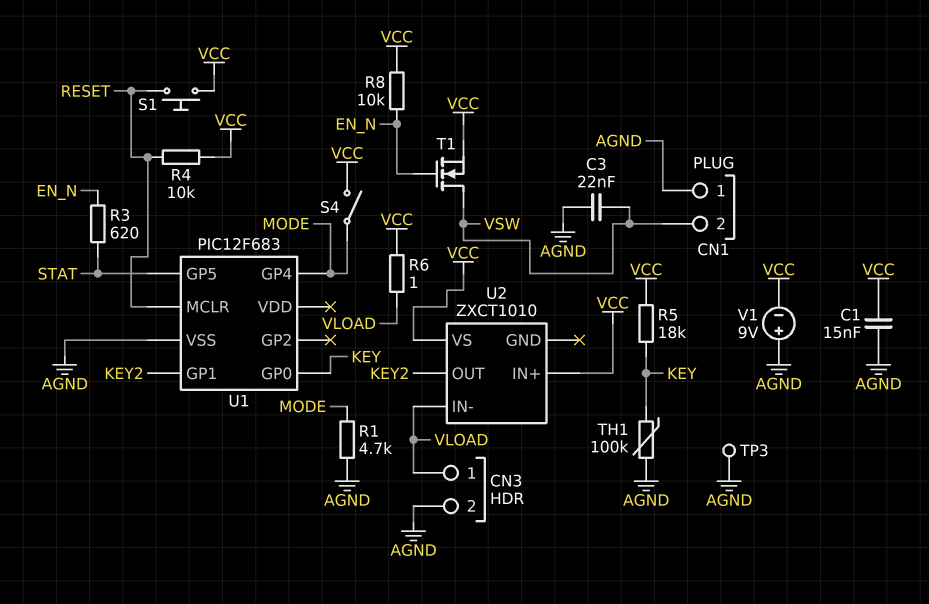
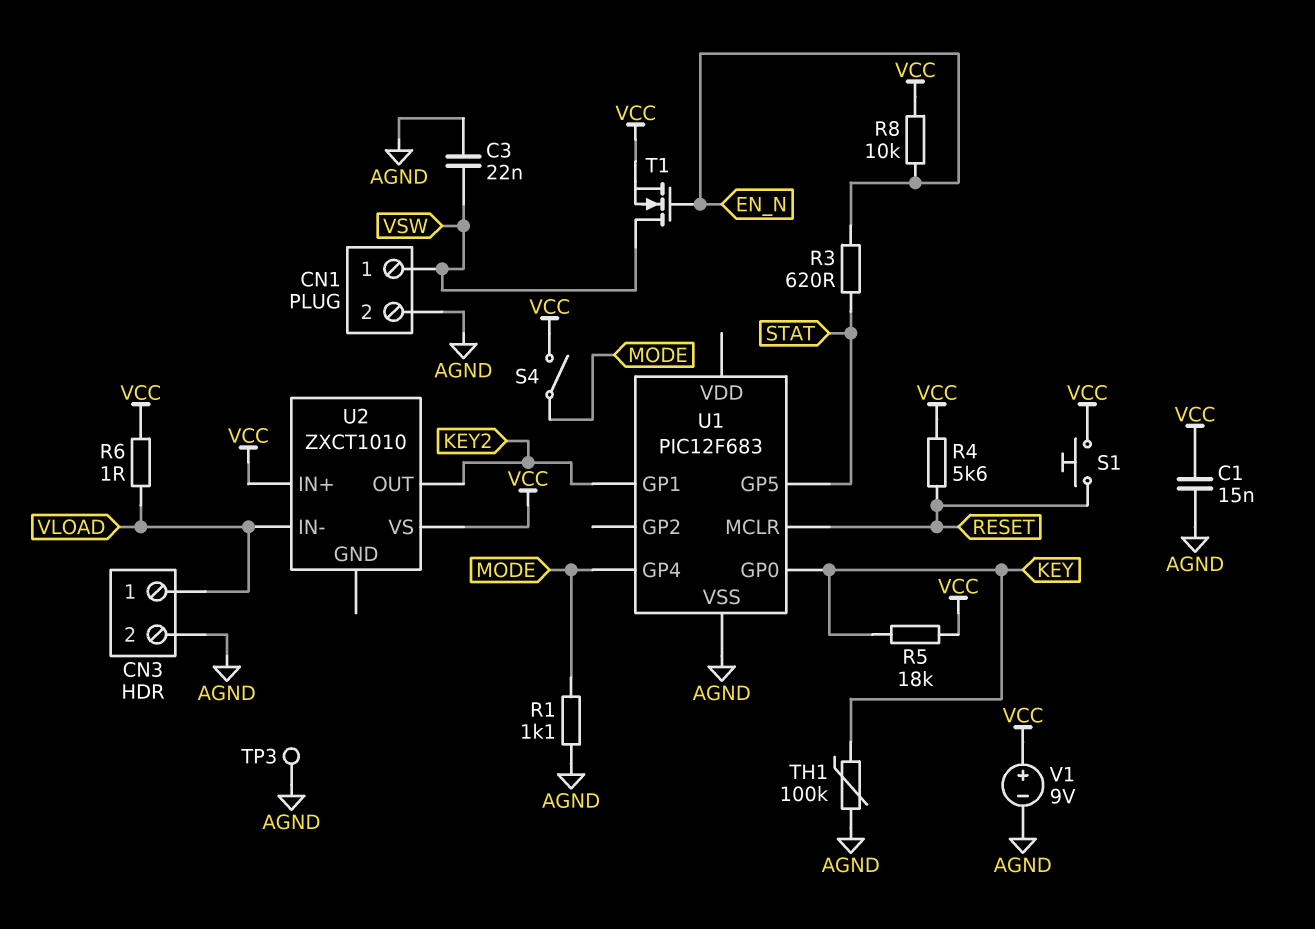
CN1 pin 1: AGND -> VSW
CN1 pin 2: VSW -> AGND
R1: 4.7k (AGND, MODE) -> 1.1k (AGND, MODE)
R4: 10k (RESET, VCC) -> 5.6k (RESET, VCC)
V1: 9V (plus AGND, minus VCC) -> 9V (plus VCC, minus AGND)

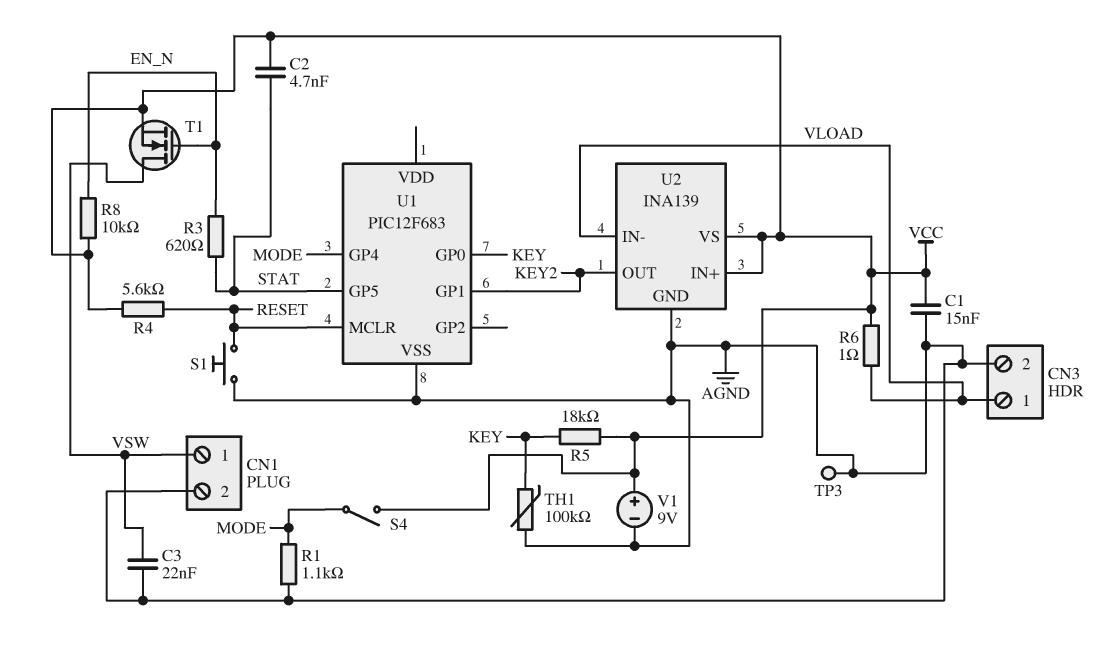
C2: none -> 4.7nF (STAT, VCC)
S1: button (RESET, VCC) -> button (AGND, RESET)
U2: ZXCT1010 -> INA139
U2 pin GND: none -> AGND

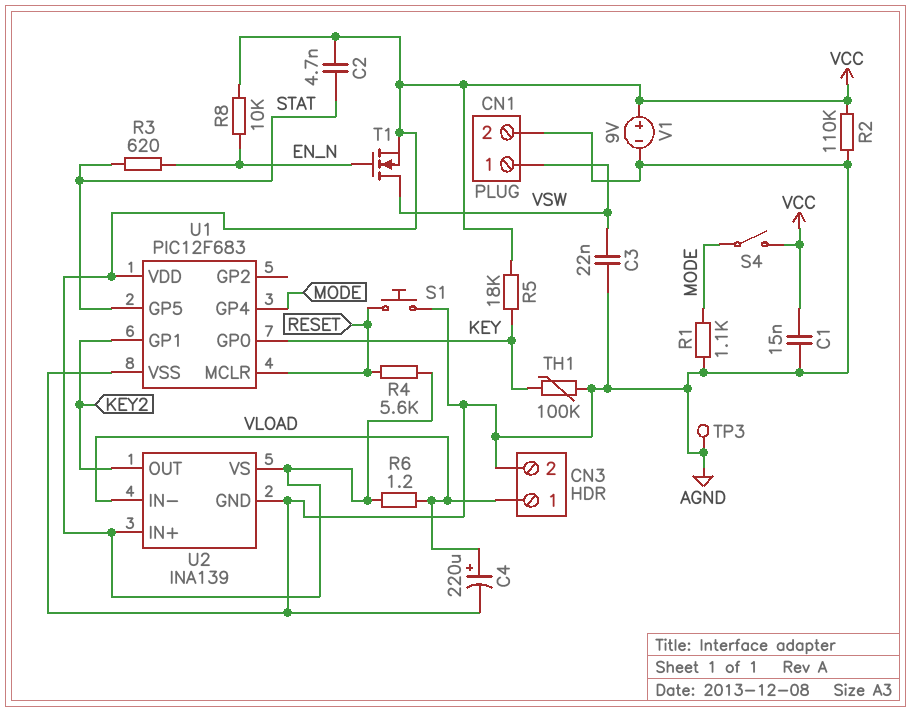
C4: none -> 220uF (plus VLOAD, minus AGND)
R2: none -> 110k (AGND, VCC)
R6: 1 (VCC, VLOAD) -> 1.2 (VCC, VLOAD)
U1 pin VDD: none -> VCC

